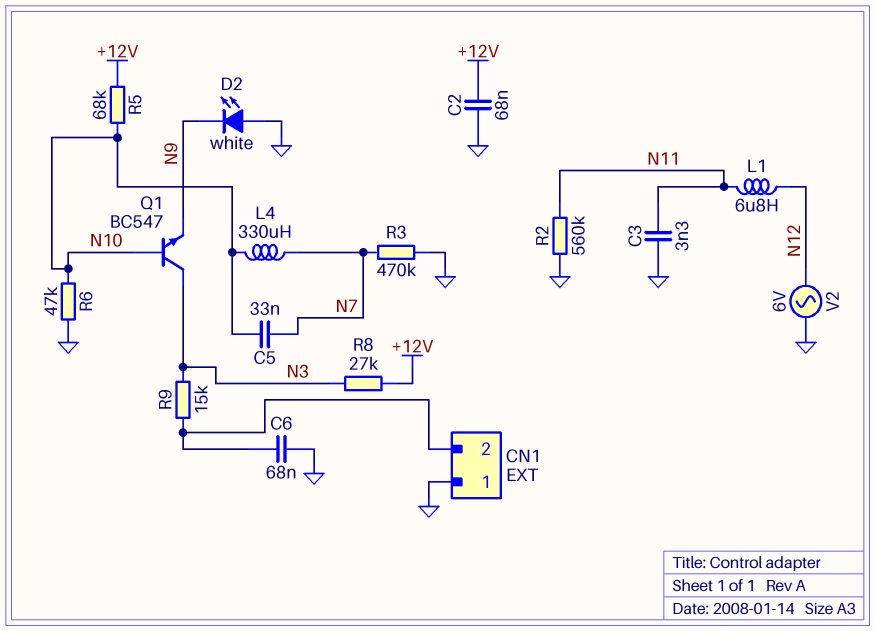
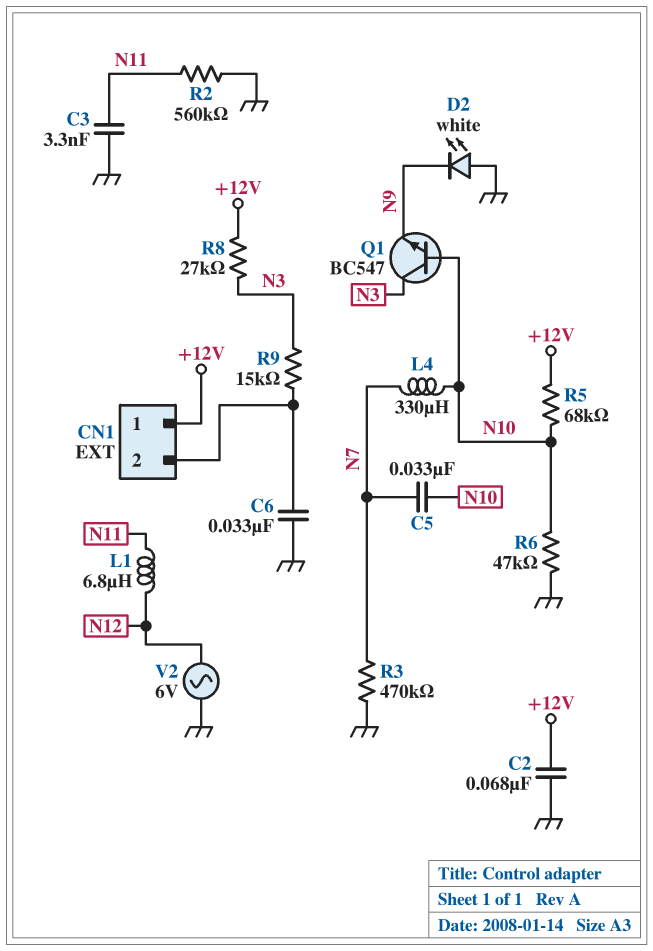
C6: 68nF (CN1/2, GND) -> 33nF (CN1/2, GND)
CN1 pin 1: GND -> +12V

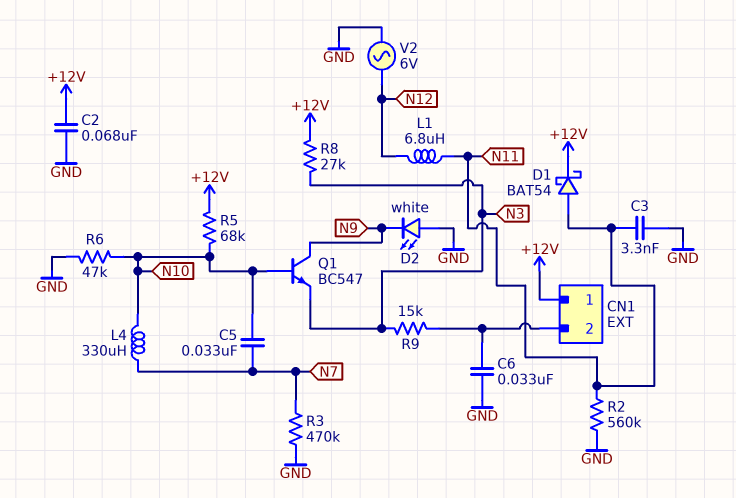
D1: none -> schottky BAT54 (A N11, K +12V)
Q1: NPN BC547 (B N10, C N3, E N9) -> NPN BC547 (B N10, C N9, E N3)

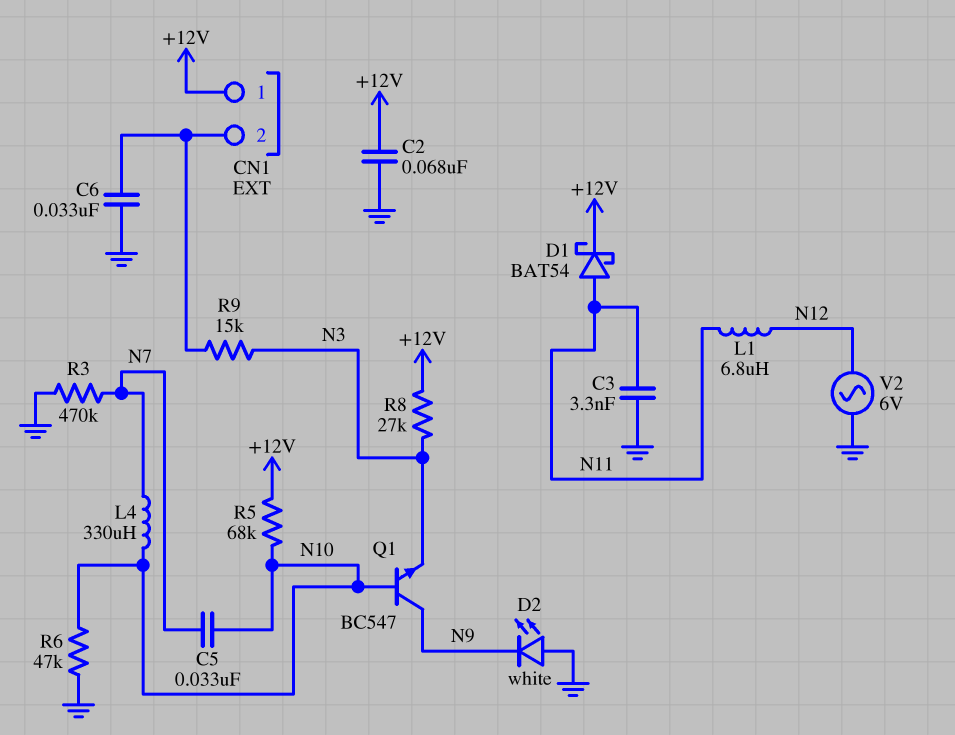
R2: 560k (GND, N11) -> none

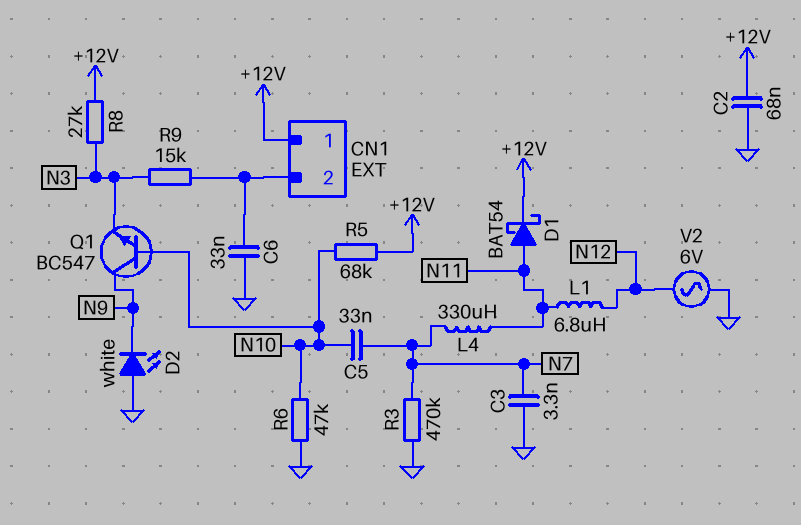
C3: 3.3nF (GND, N11) -> 3.3nF (GND, N7)
L4: 330uH (N7, N10) -> 330uH (N7, N11)

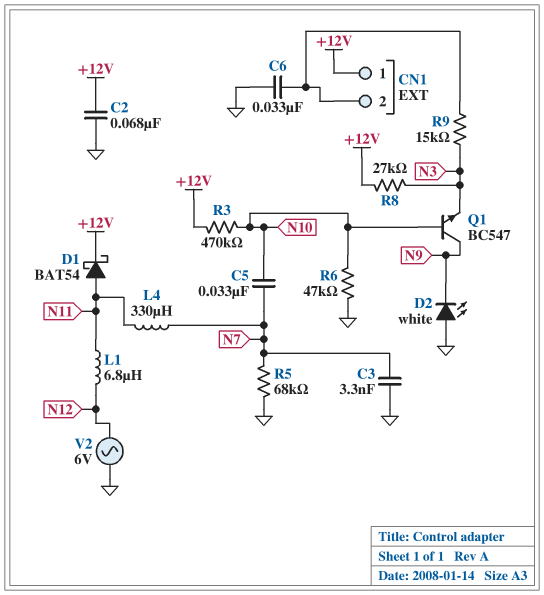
R3: 470k (GND, N7) -> 470k (+12V, N10)
R5: 68k (+12V, N10) -> 68k (GND, N7)

